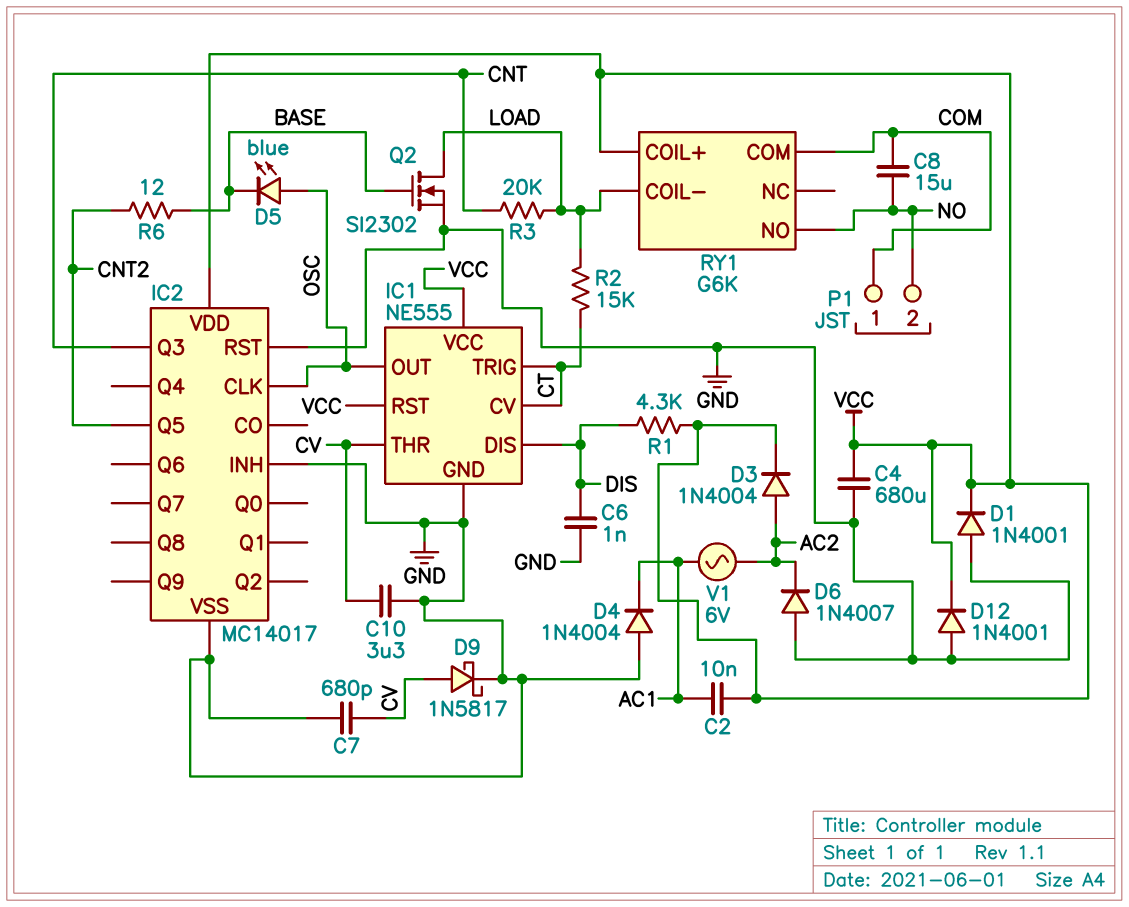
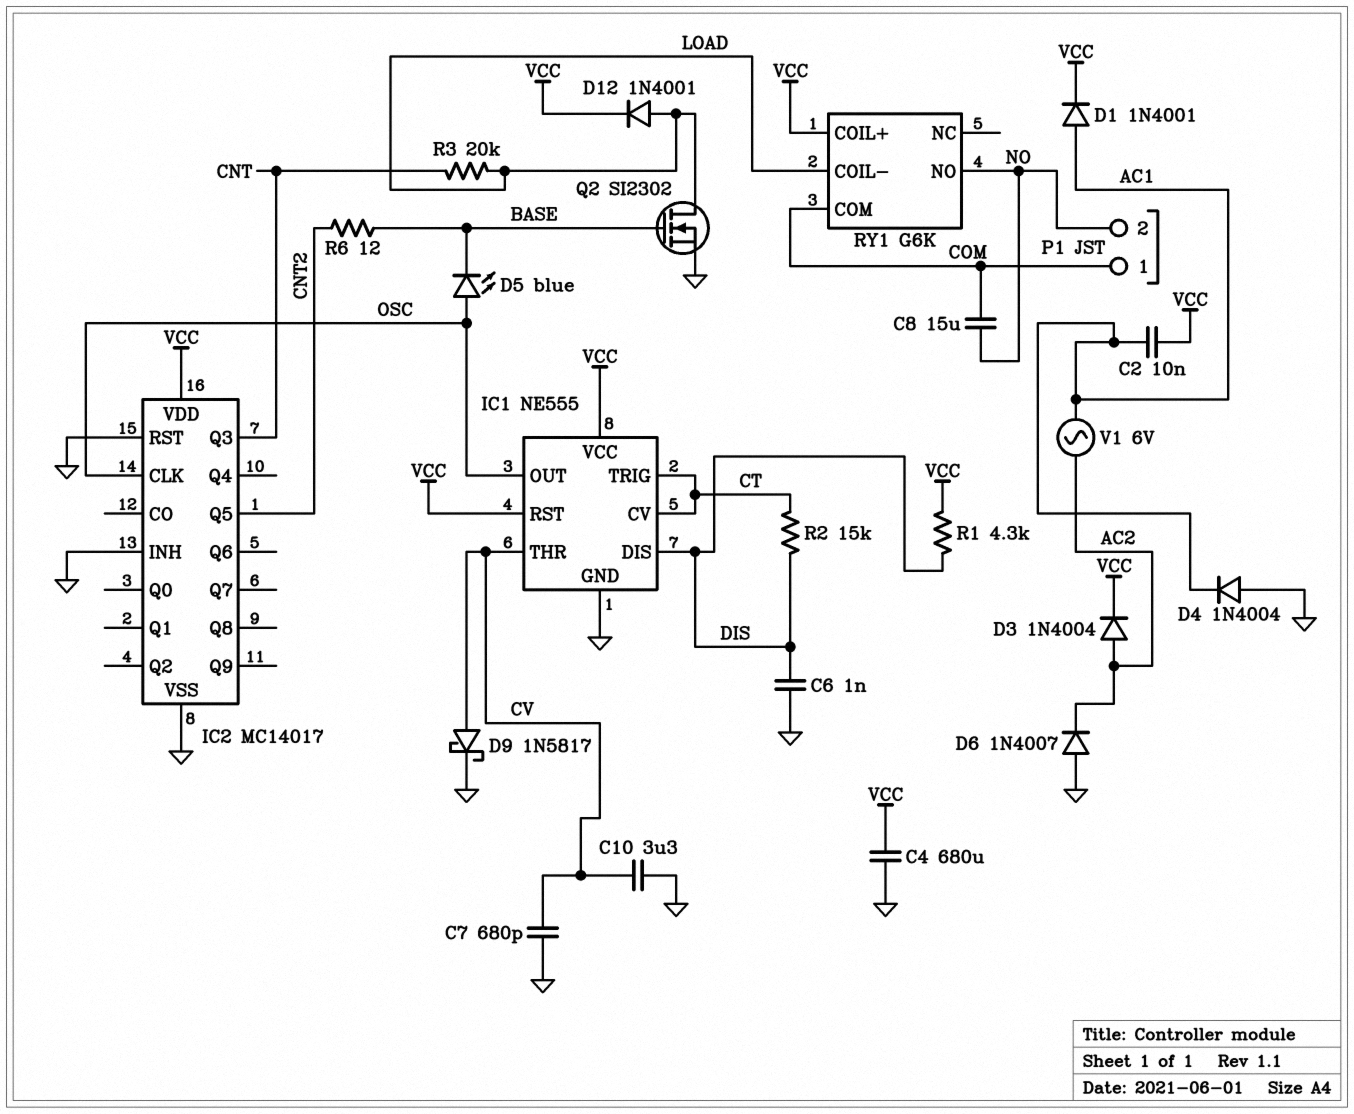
D1: diode 1N4001 (A GND, K VCC) -> diode 1N4001 (A AC1, K VCC)
D12: diode 1N4001 (A GND, K VCC) -> diode 1N4001 (A LOAD, K VCC)
R2: 15k (CT, LOAD) -> 15k (CT, DIS)

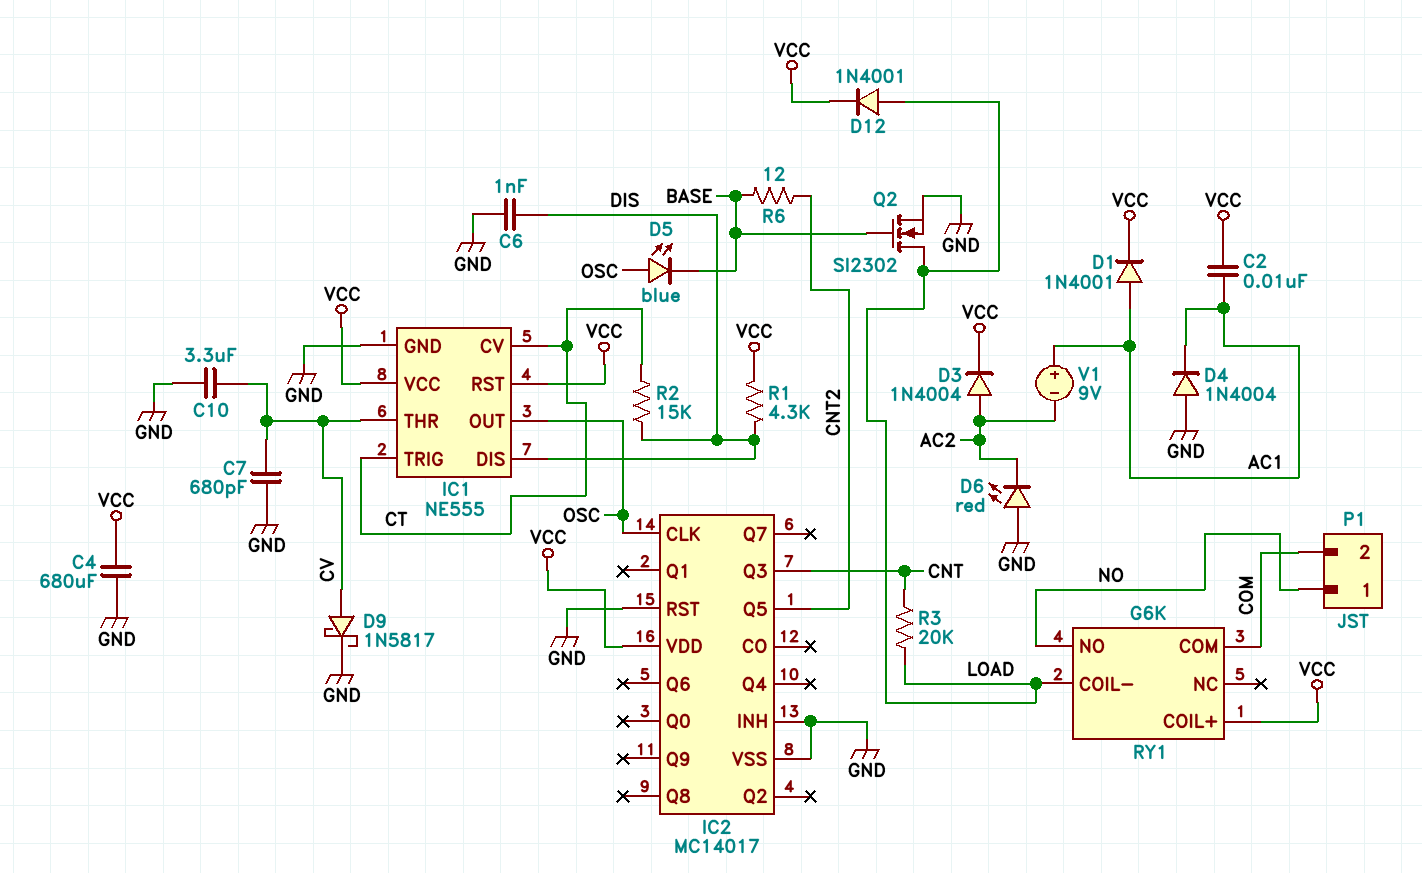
C8: 15uF (COM, NO) -> none
D6: diode 1N4007 (A GND, K AC2) -> LED red (A GND, K AC2)
P1 pin 1: COM -> NO
P1 pin 2: NO -> COM
V1: AC 6V (AC1, AC2) -> 9V (plus AC1, minus AC2)

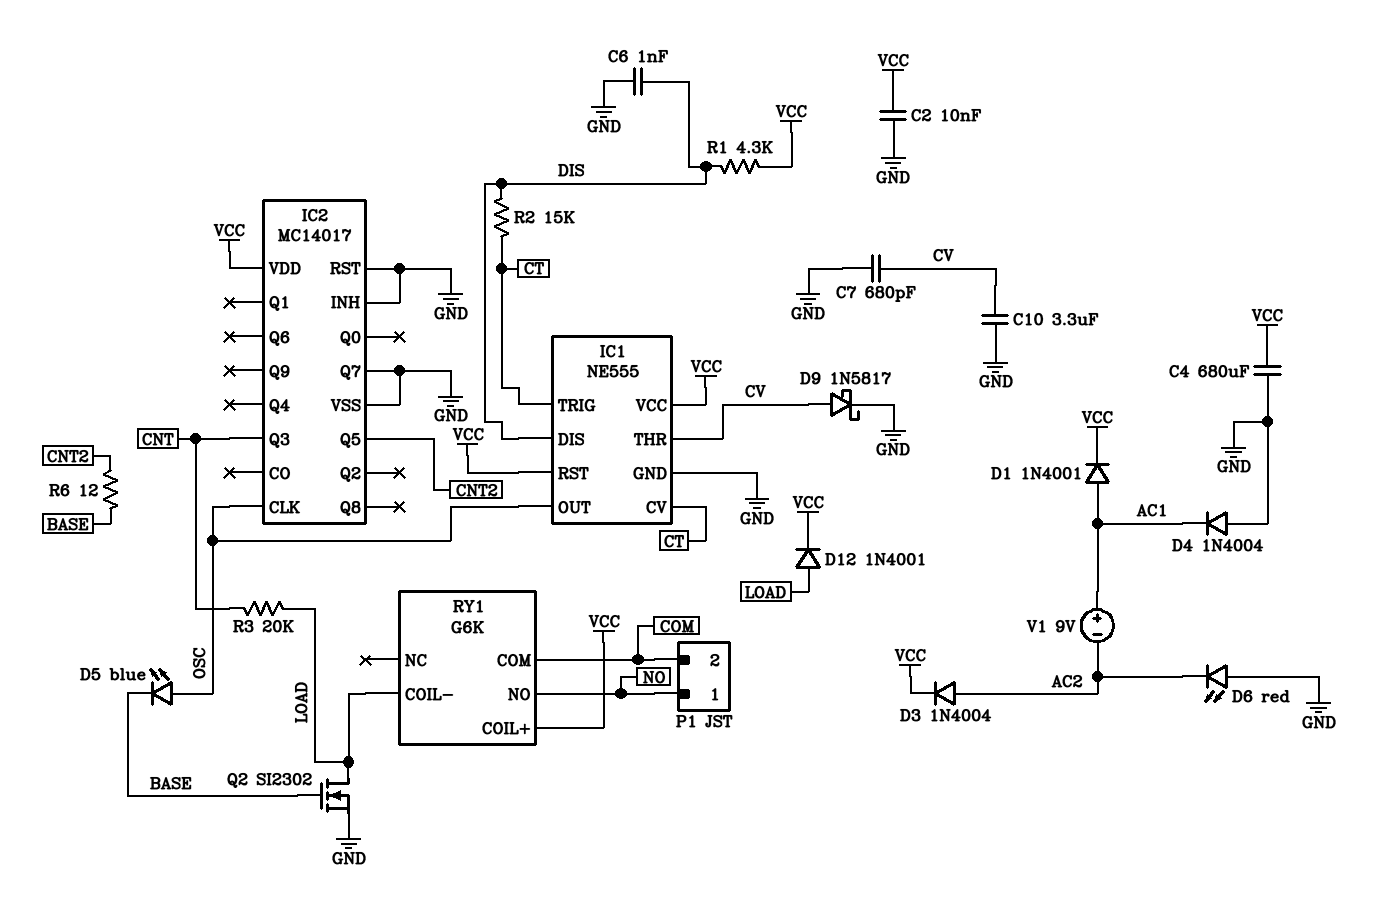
C2: 10nF (AC1, VCC) -> 10nF (GND, VCC)
IC2 pin Q7: none -> GND

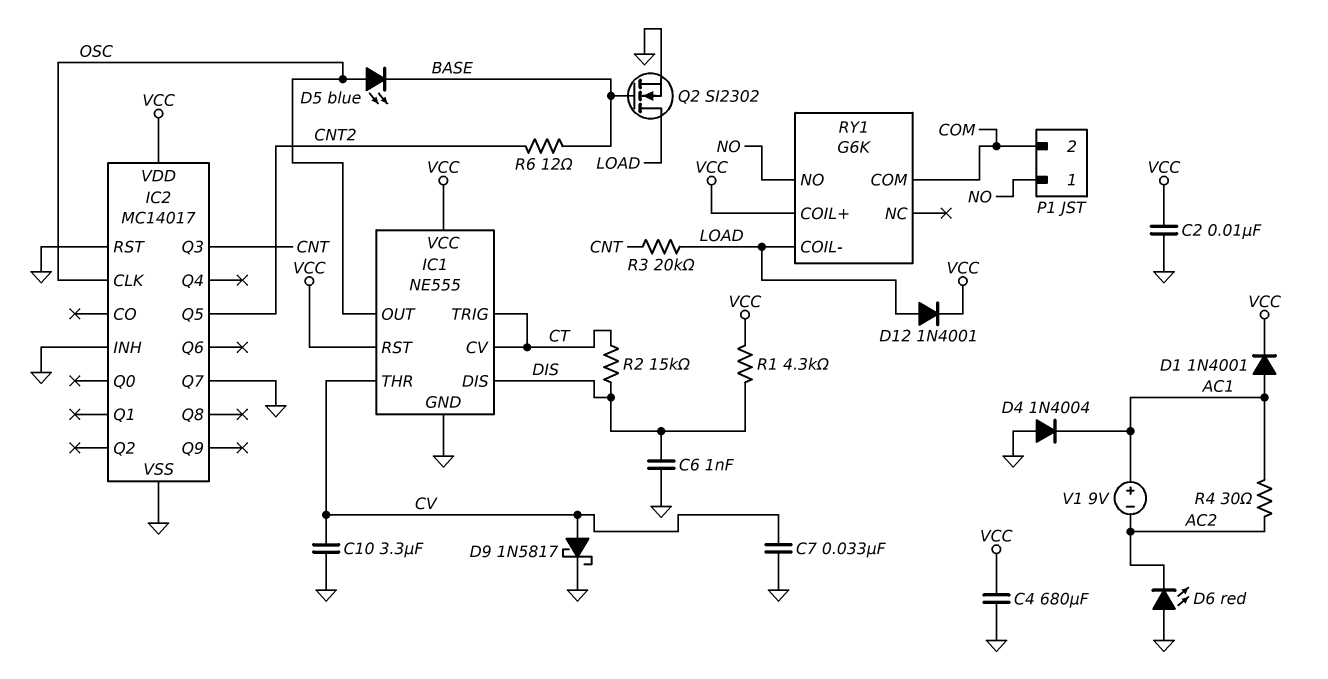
C7: 680pF (CV, GND) -> 33nF (CV, GND)
D3: diode 1N4004 (A AC2, K VCC) -> none
R4: none -> 30 (AC1, AC2)

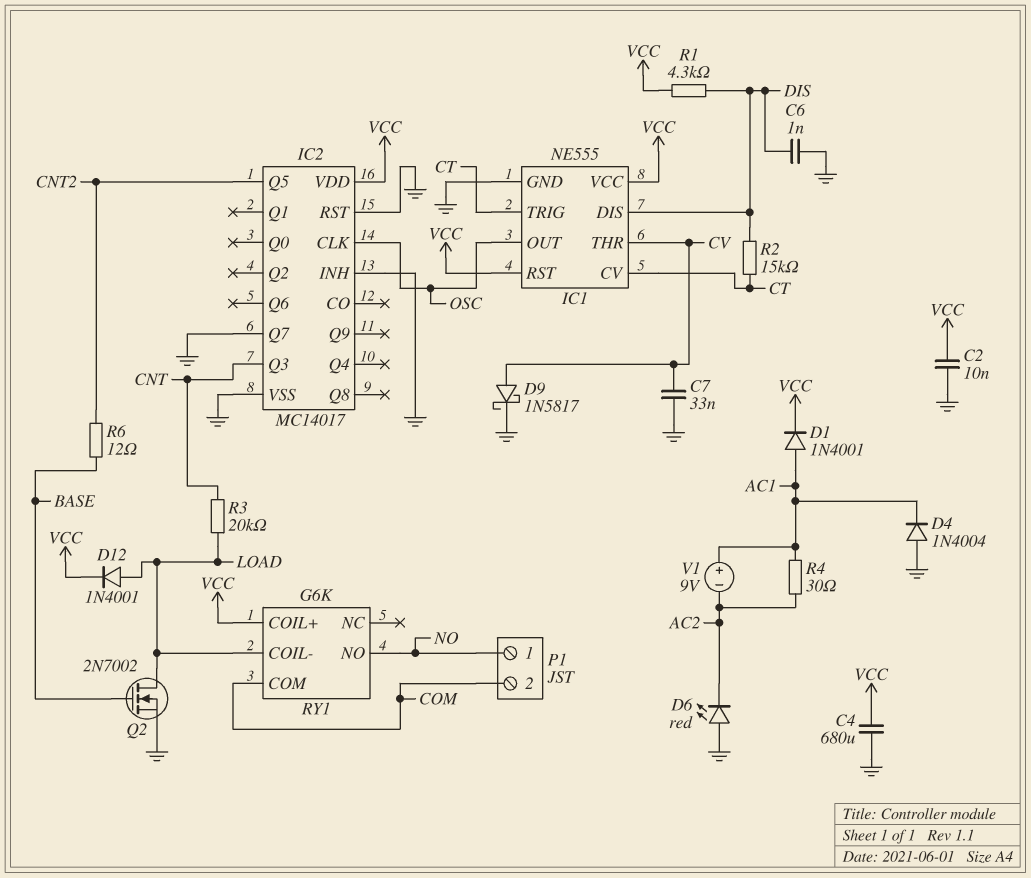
C10: 3.3uF (CV, GND) -> none
D5: LED blue (A OSC, K BASE) -> none
Q2: NMOS SI2302 (G BASE, D LOAD, S GND) -> NMOS 2N7002 (G BASE, D LOAD, S GND)

